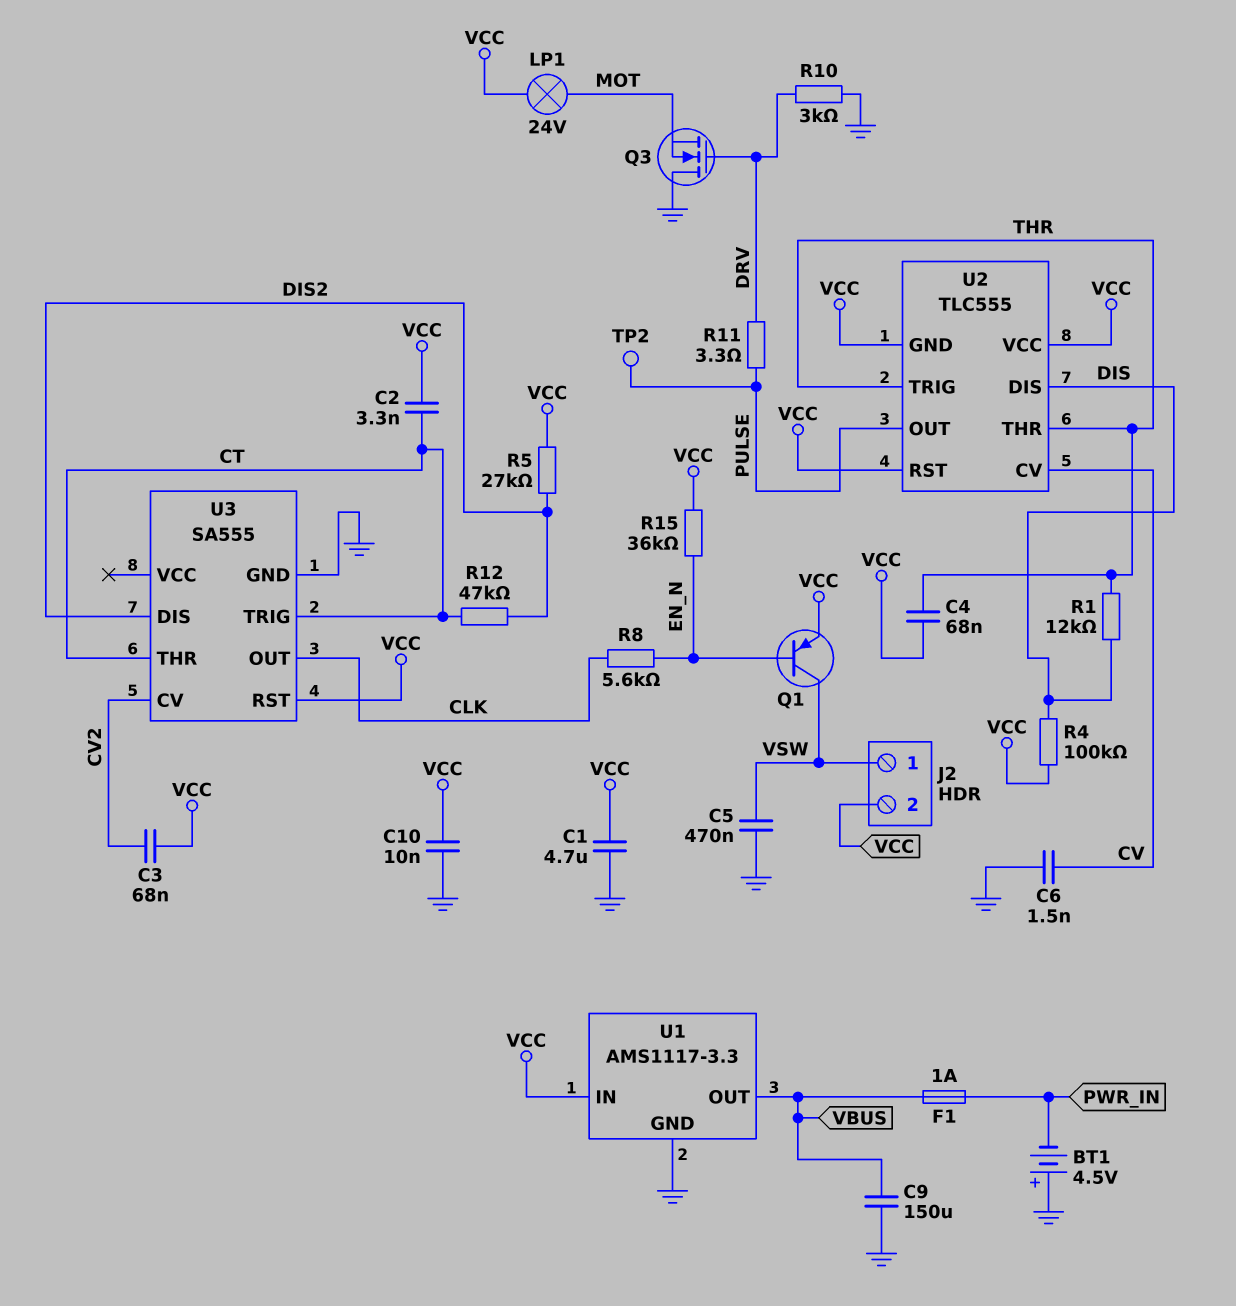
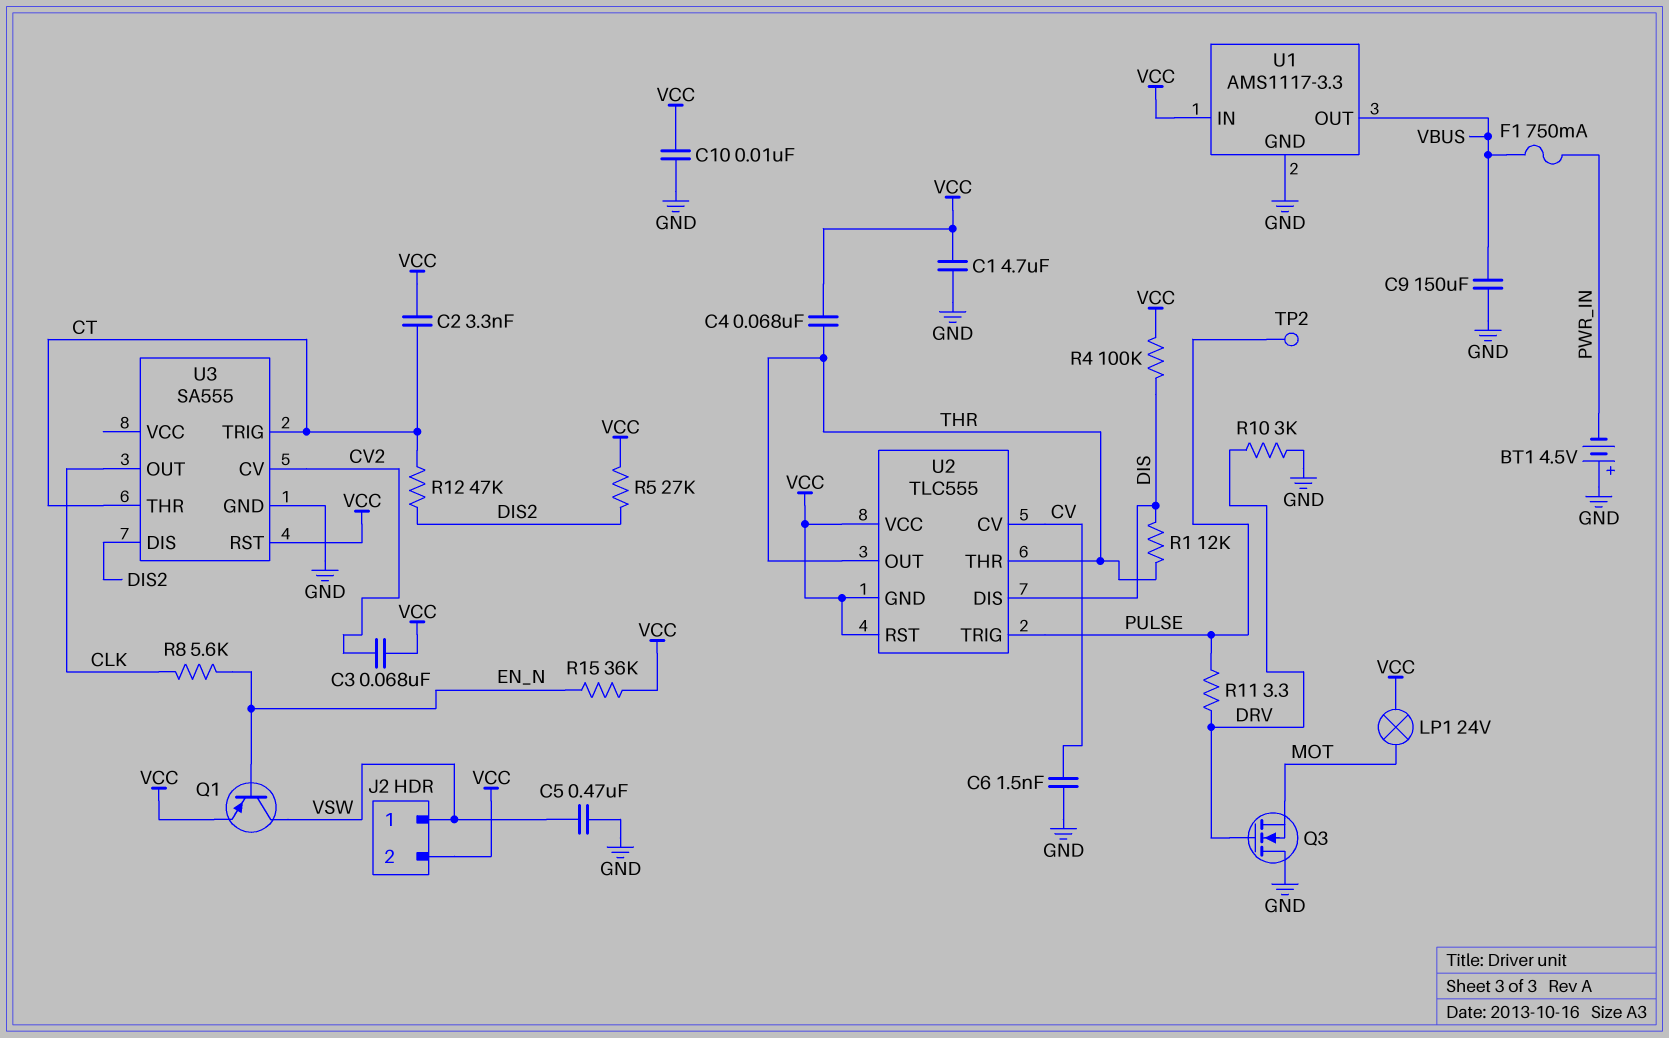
F1: 1A (PWR_IN, VBUS) -> 750mA (PWR_IN, VBUS)
U2 pin OUT: PULSE -> THR
U2 pin TRIG: THR -> PULSE

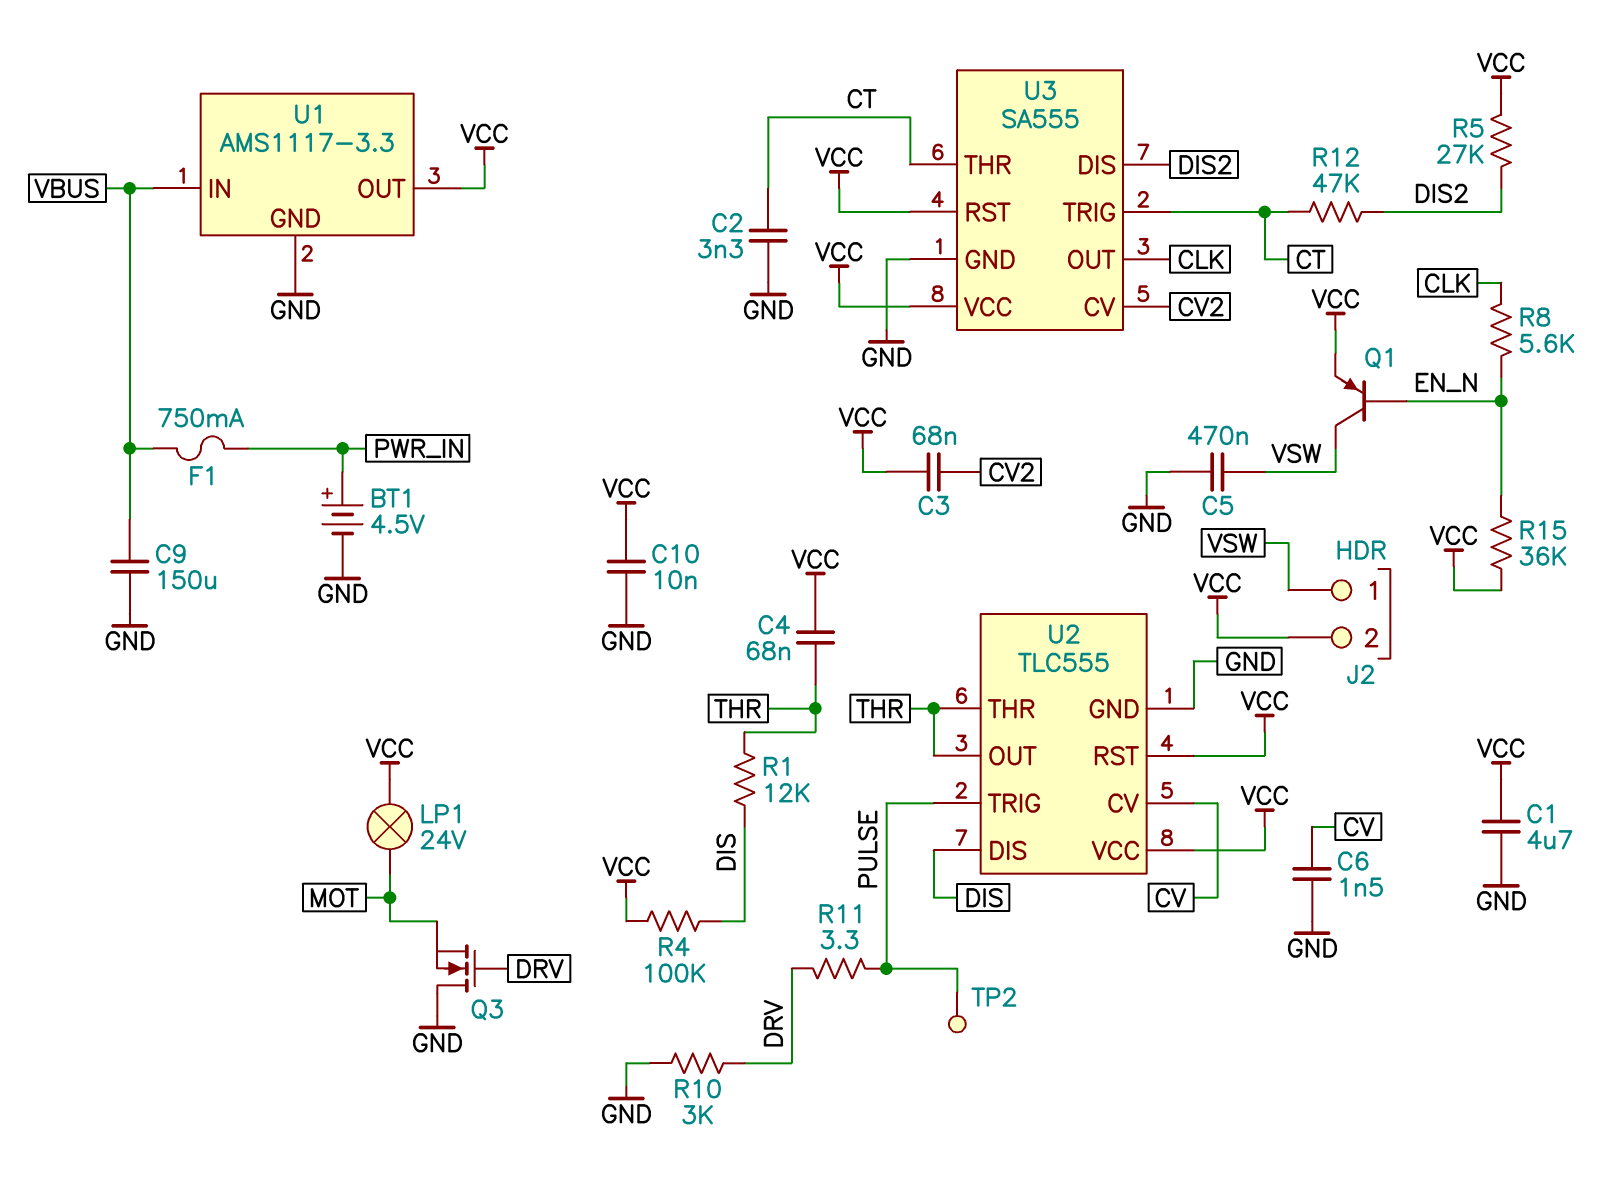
BT1: 4.5V (plus GND, minus PWR_IN) -> 4.5V (plus PWR_IN, minus GND)
C2: 3.3nF (CT, VCC) -> 3.3nF (CT, GND)
U1 pin IN: VCC -> VBUS
U1 pin OUT: VBUS -> VCC
U2 pin GND: VCC -> GND
U3 pin VCC: none -> VCC

